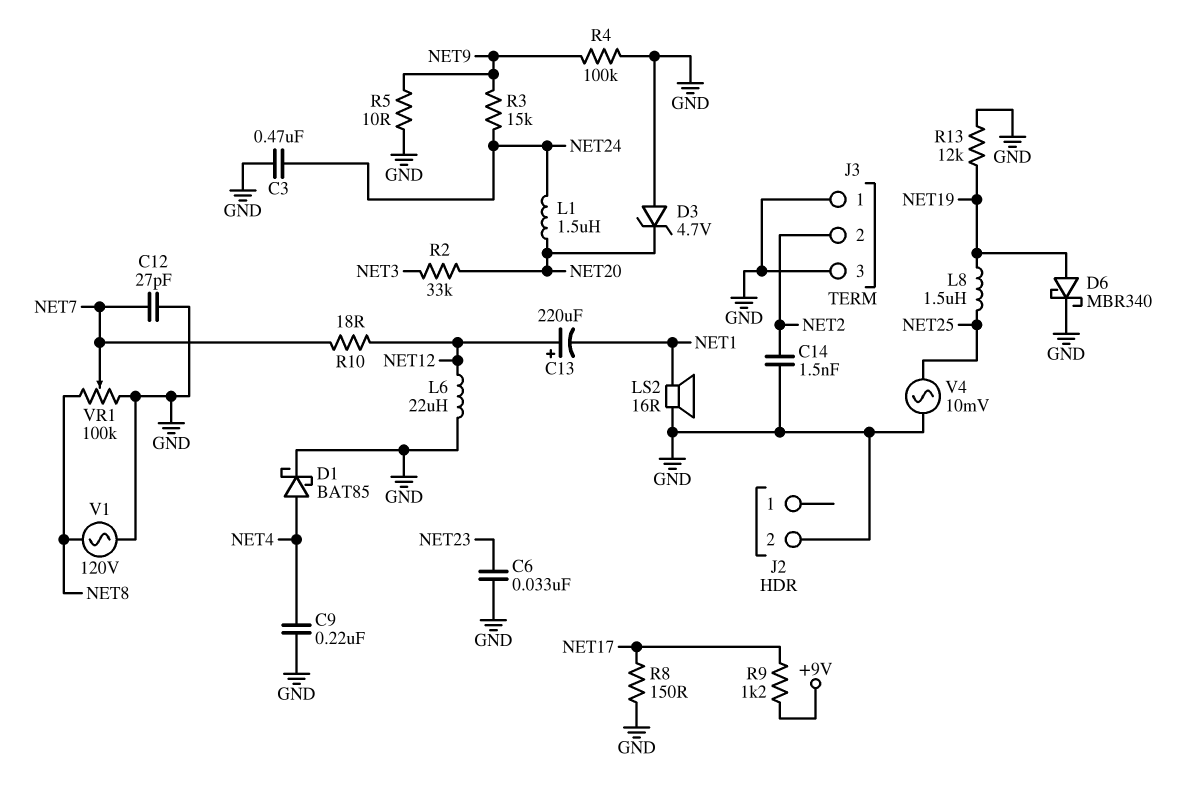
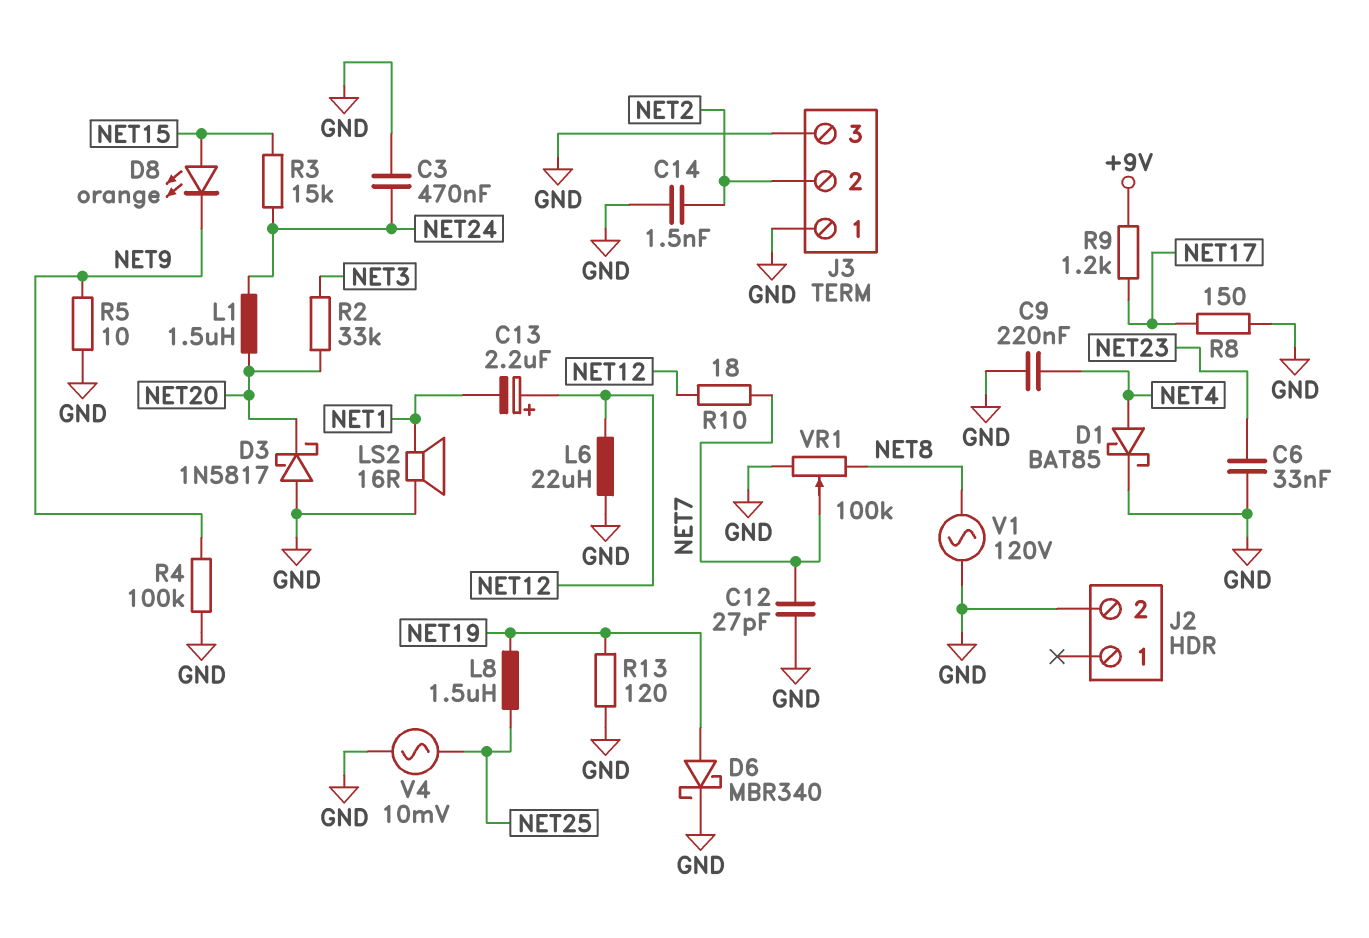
C13: 220uF (plus NET12, minus NET1) -> 2.2uF (plus NET12, minus NET1)
D3: zener 4.7V (A GND, K NET20) -> schottky 1N5817 (A GND, K NET20)
D8: none -> LED orange (A NET15, K NET9)
R3: 15k (NET9, NET24) -> 15k (NET15, NET24)
R13: 12k (GND, NET19) -> 120 (GND, NET19)

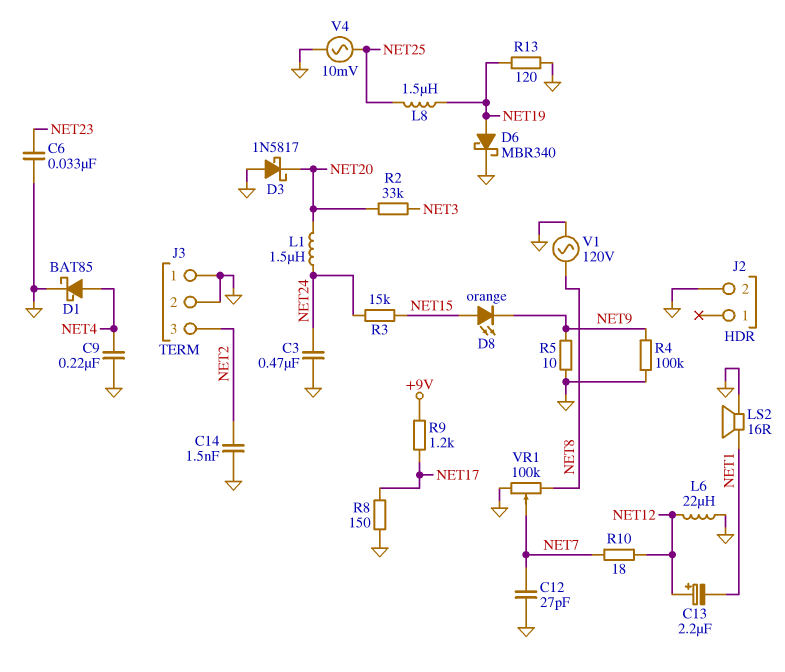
J3 pin 2: NET2 -> GND
J3 pin 3: GND -> NET2

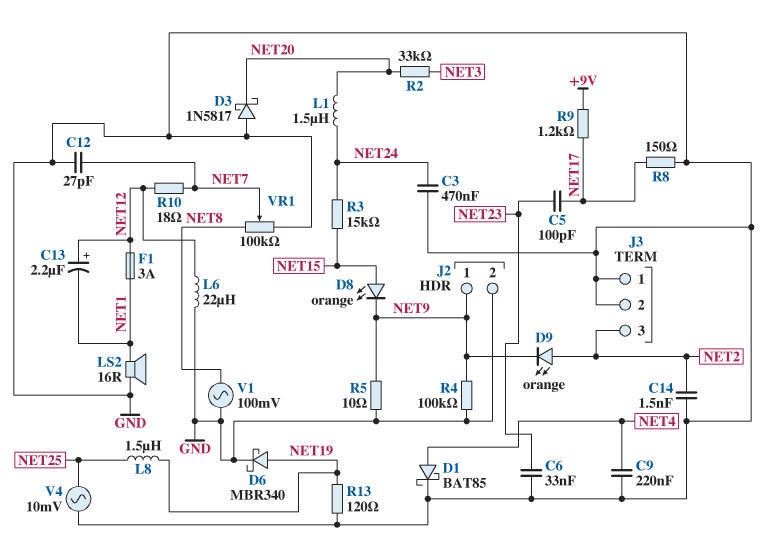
C5: none -> 100pF (NET17, NET23)
D9: none -> LED orange (A NET2, K NET9)
F1: none -> 3A (NET1, NET12)
J2 pin 1: none -> NET9
V1: AC 120V (GND, NET8) -> AC 100mV (GND, NET8)

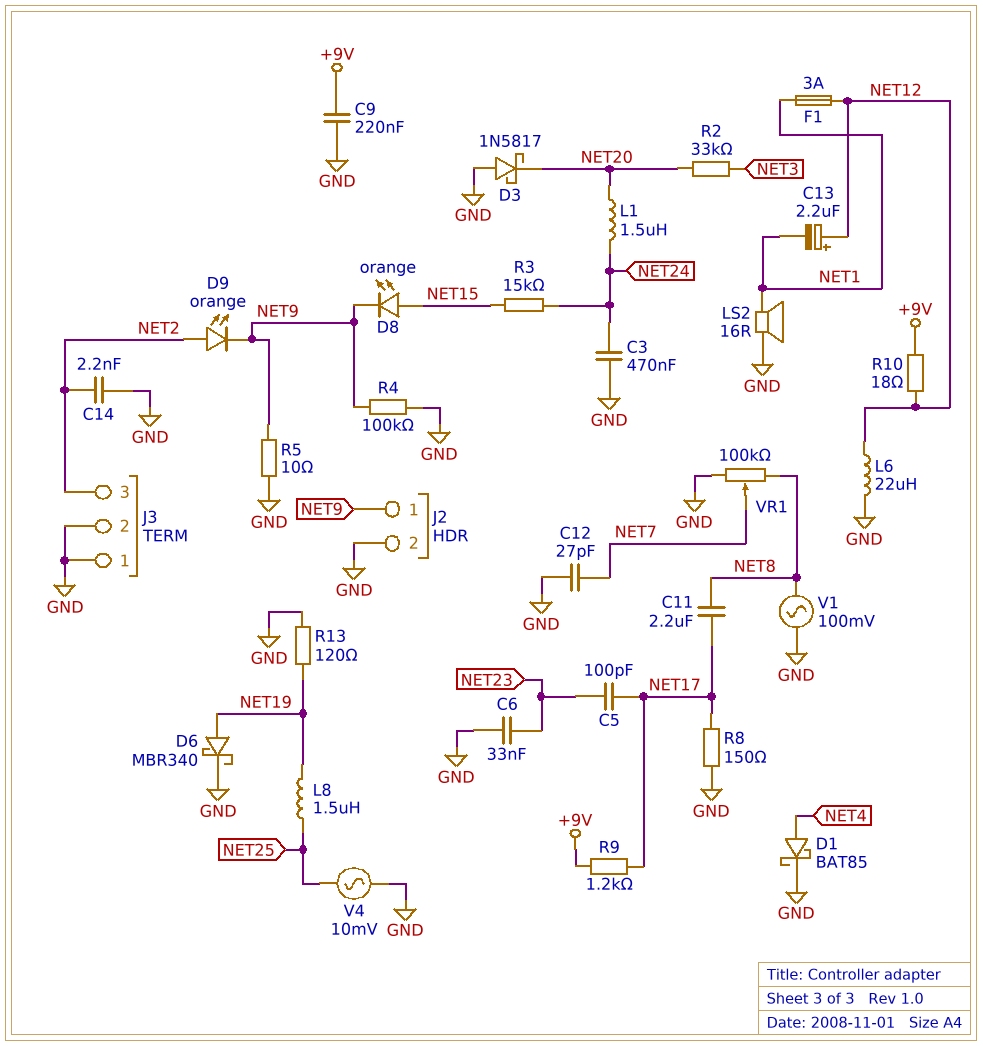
C9: 220nF (GND, NET4) -> 220nF (+9V, GND)
C11: none -> 2.2uF (NET8, NET17)
C14: 1.5nF (GND, NET2) -> 2.2nF (GND, NET2)
R10: 18 (NET7, NET12) -> 18 (+9V, NET12)

